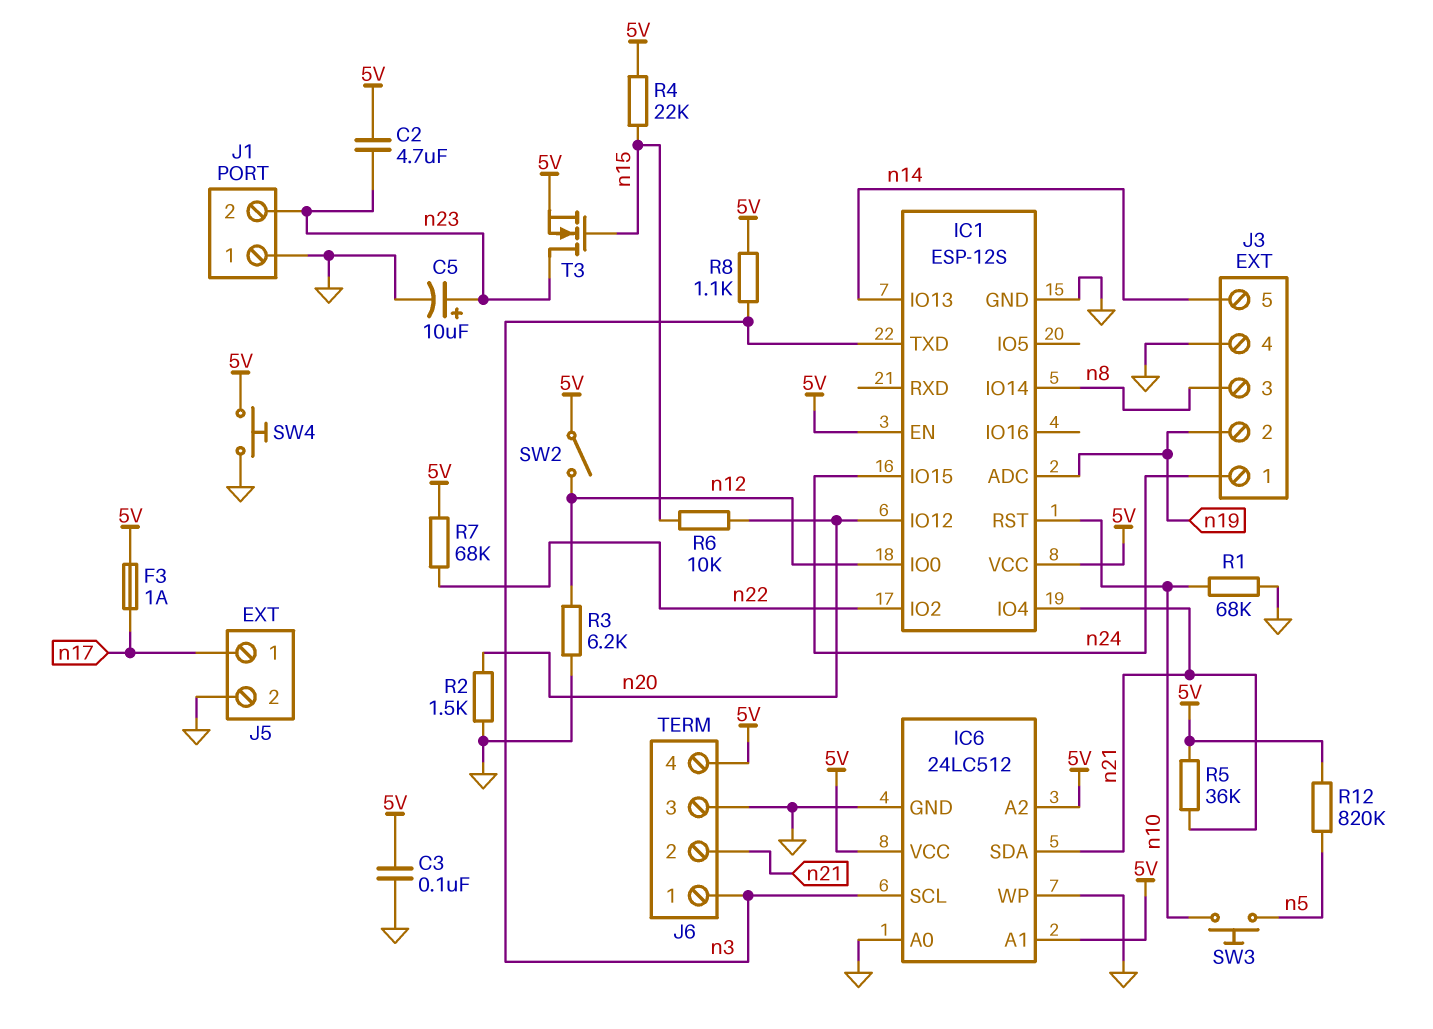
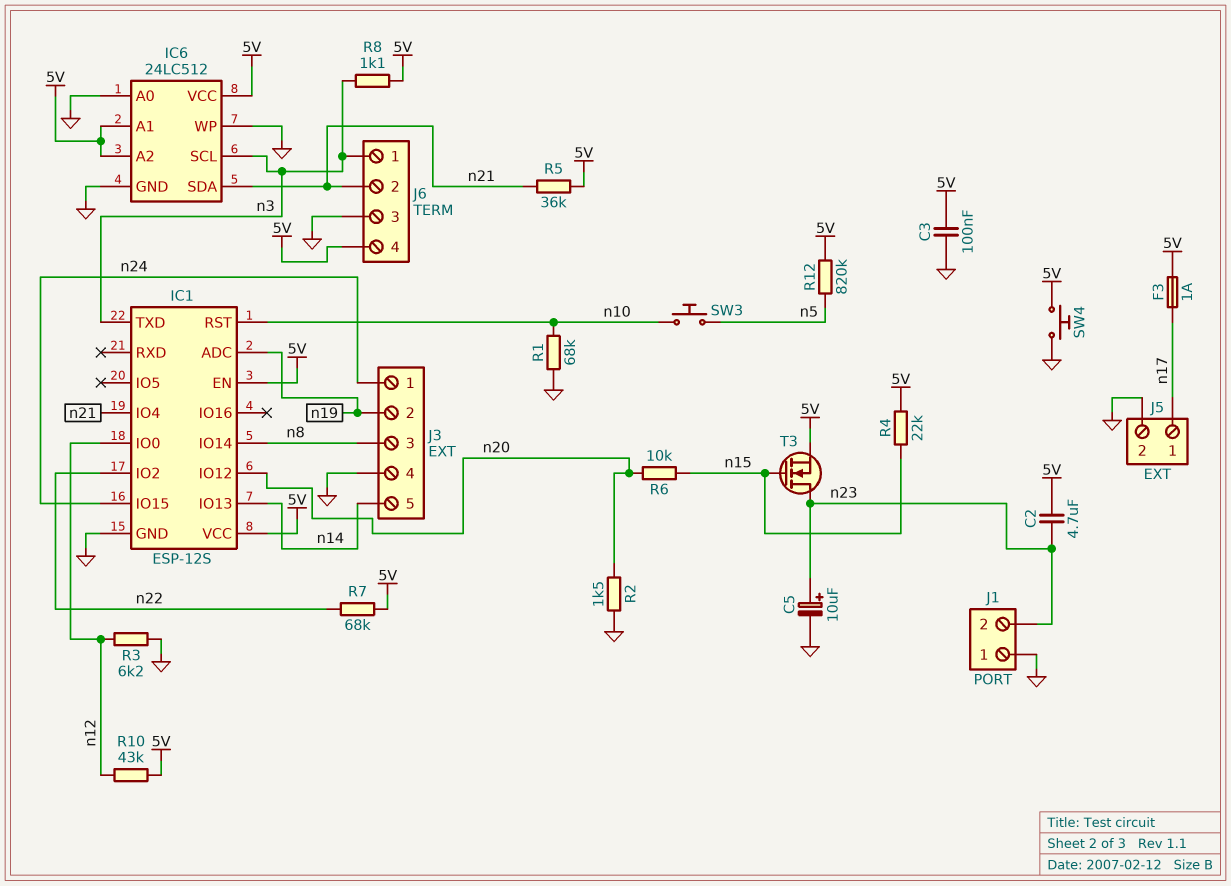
R10: none -> 43k (5V, n12)
SW2: switch (5V, n12) -> none

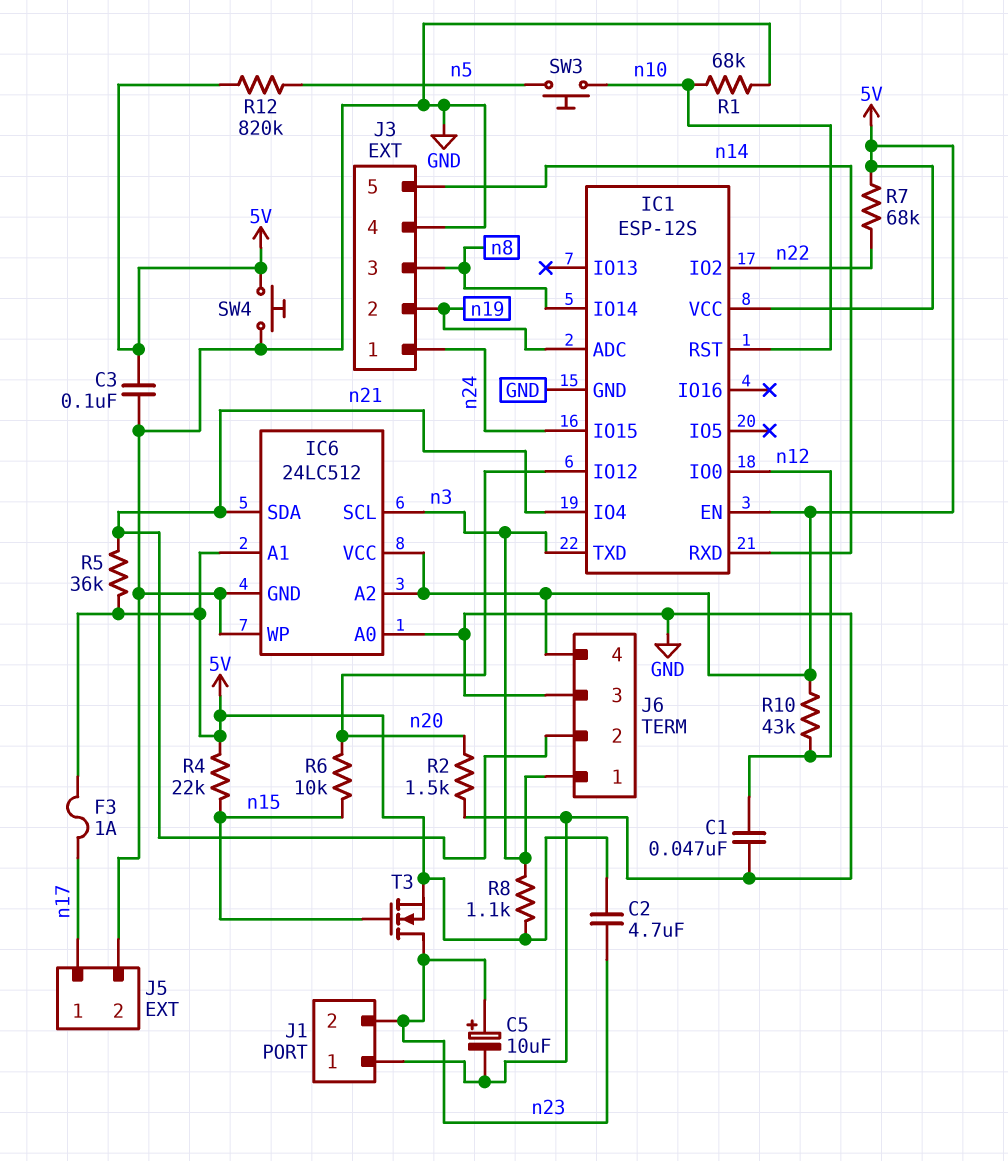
C1: none -> 47nF (GND, n12)
IC1 pin IO13: n14 -> none
IC1 pin RXD: none -> n14
R3: 6.2k (GND, n12) -> none

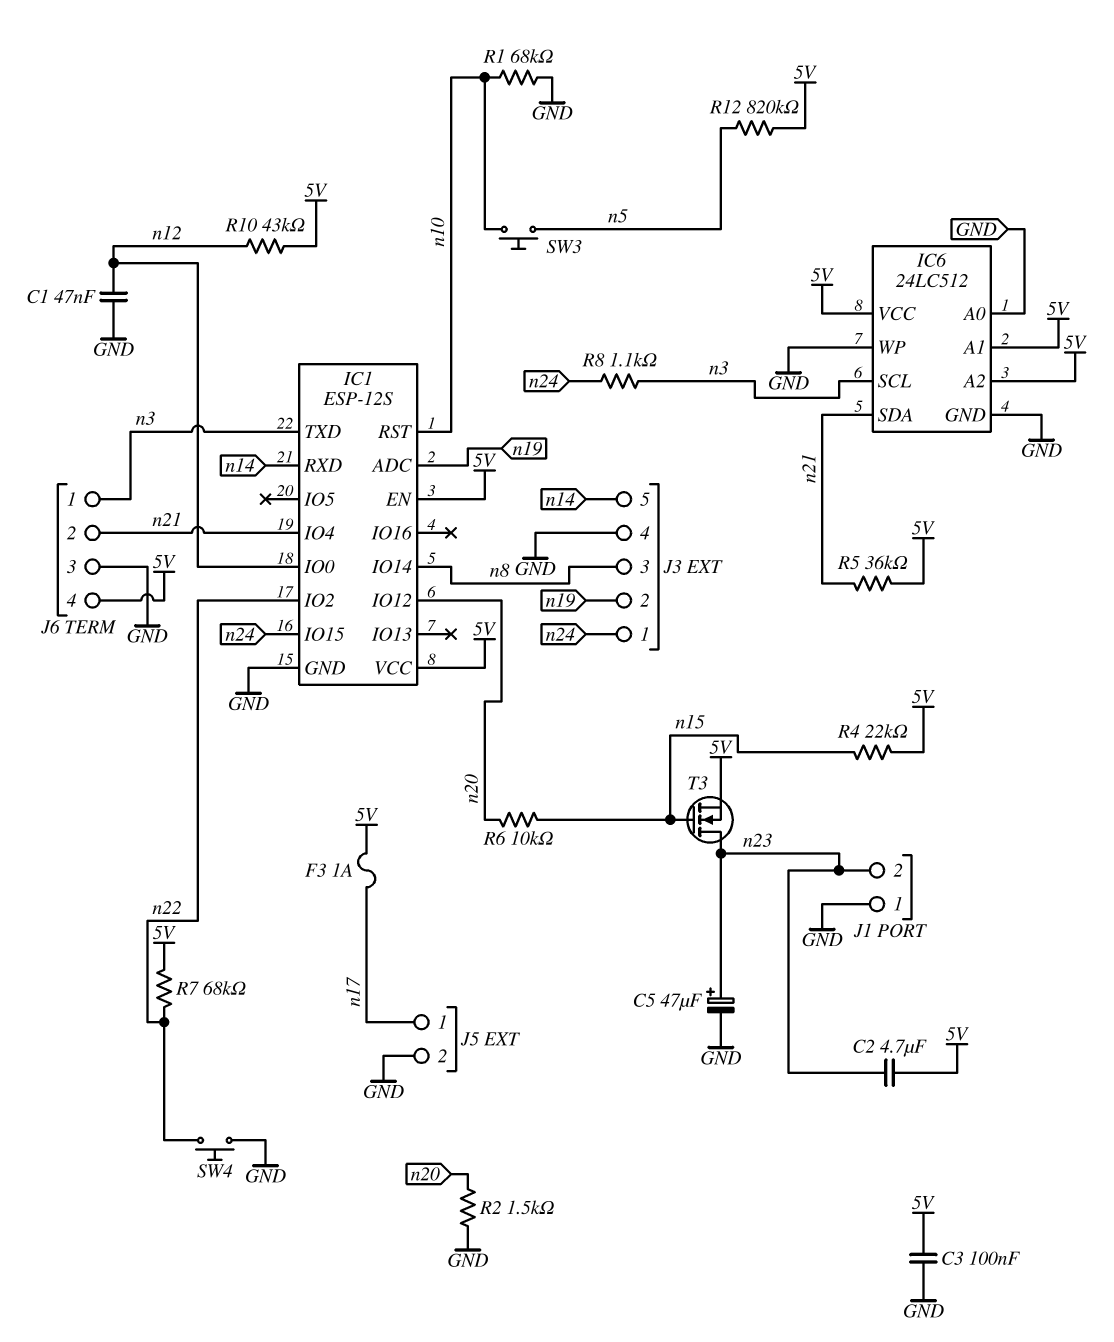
C5: 10uF (plus n23, minus GND) -> 47uF (plus n23, minus GND)
R8: 1.1k (5V, n3) -> 1.1k (n3, n24)
SW4: button (5V, GND) -> button (GND, n22)

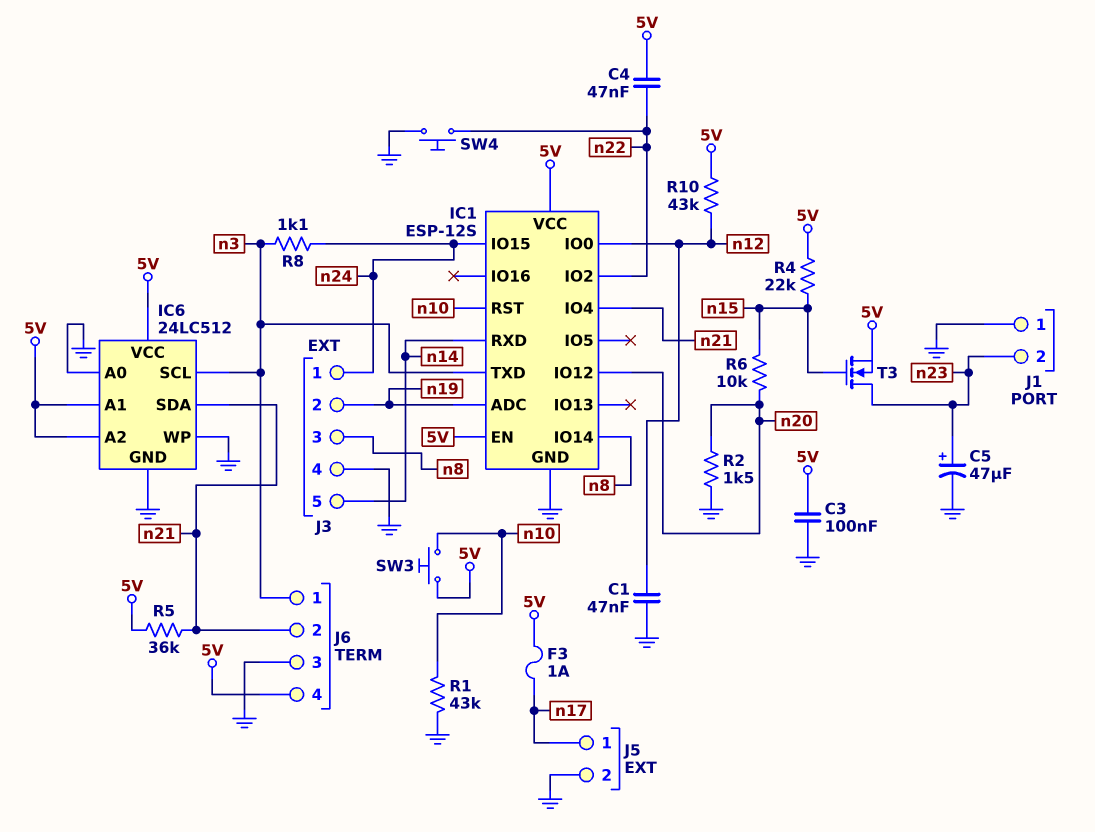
C2: 4.7uF (5V, n23) -> none
C4: none -> 47nF (5V, n22)
R1: 68k (GND, n10) -> 43k (GND, n10)
R7: 68k (5V, n22) -> none
R12: 820k (5V, n5) -> none
SW3: button (n5, n10) -> button (5V, n10)

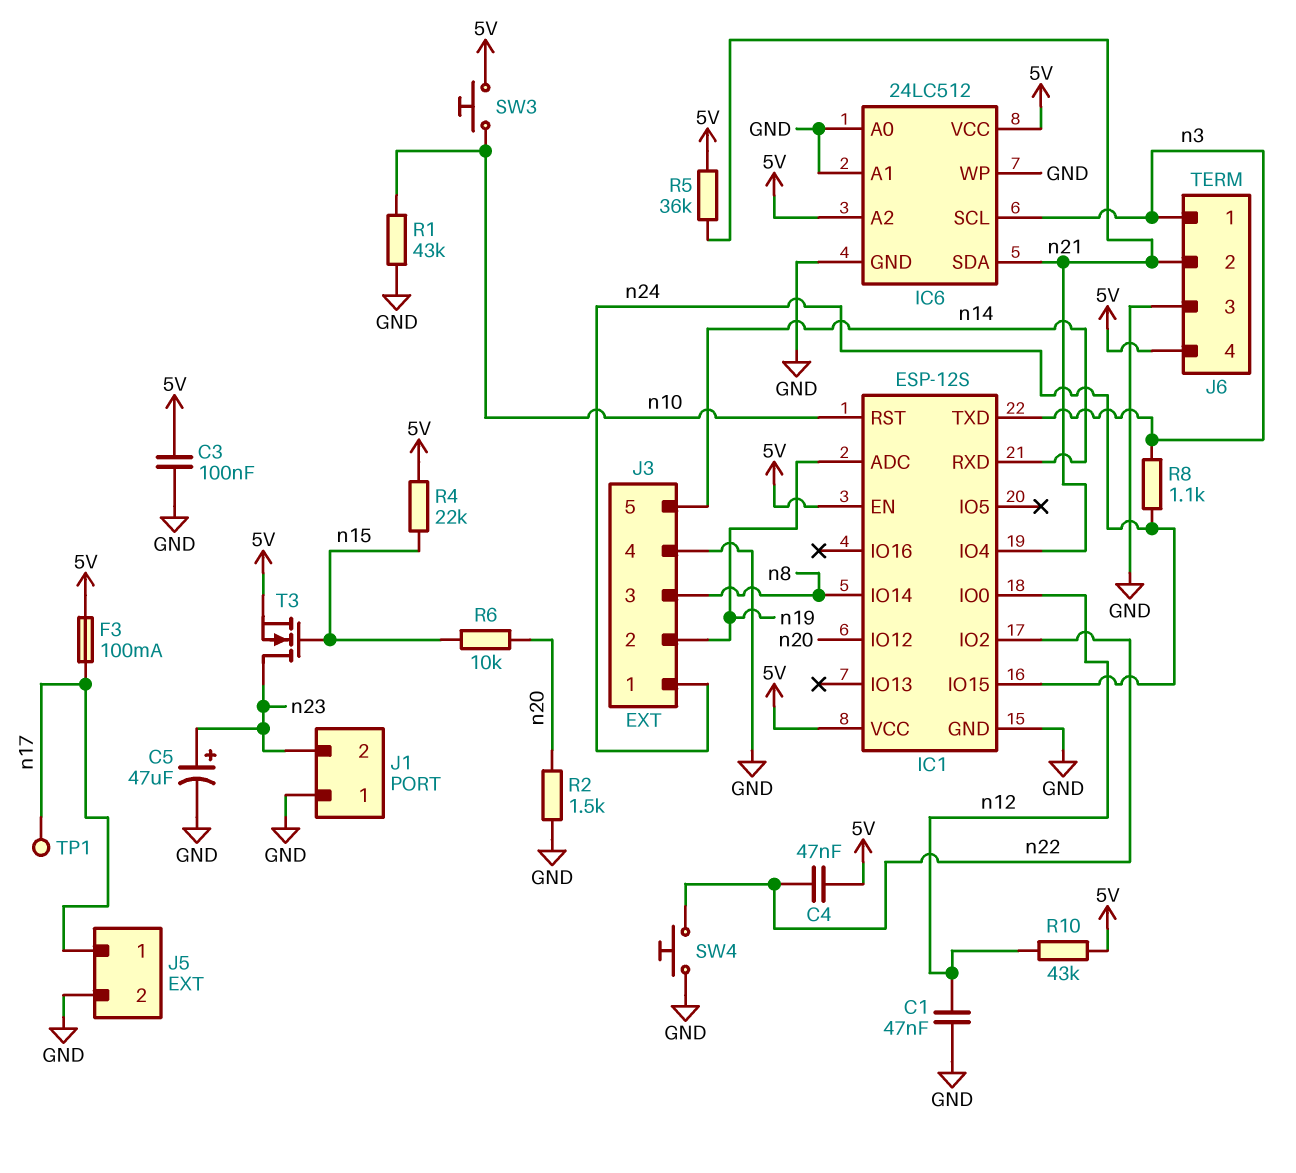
F3: 1A (5V, n17) -> 100mA (5V, n17)
IC6 pin A1: 5V -> GND
TP1: none -> test point (n17)

